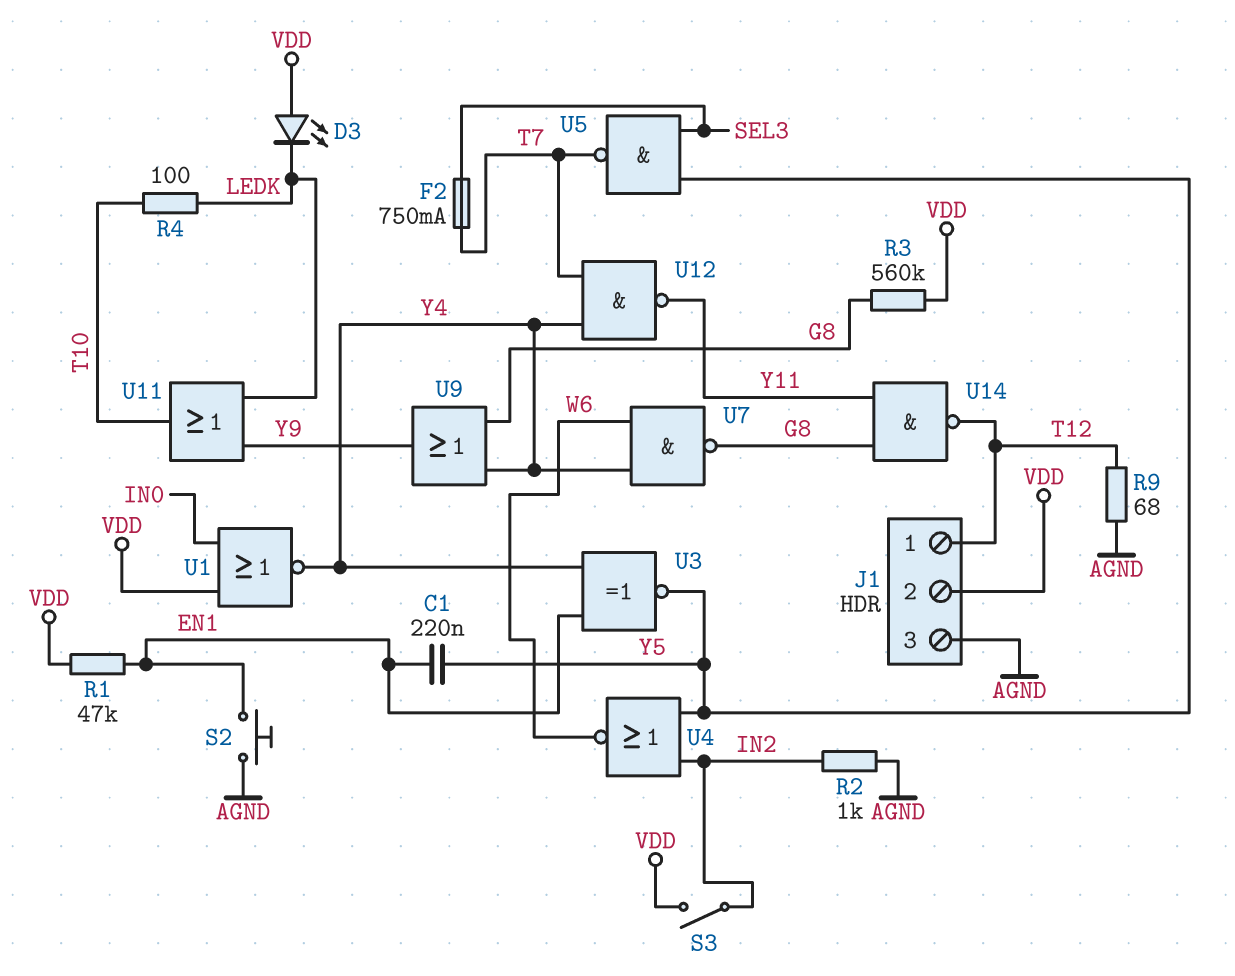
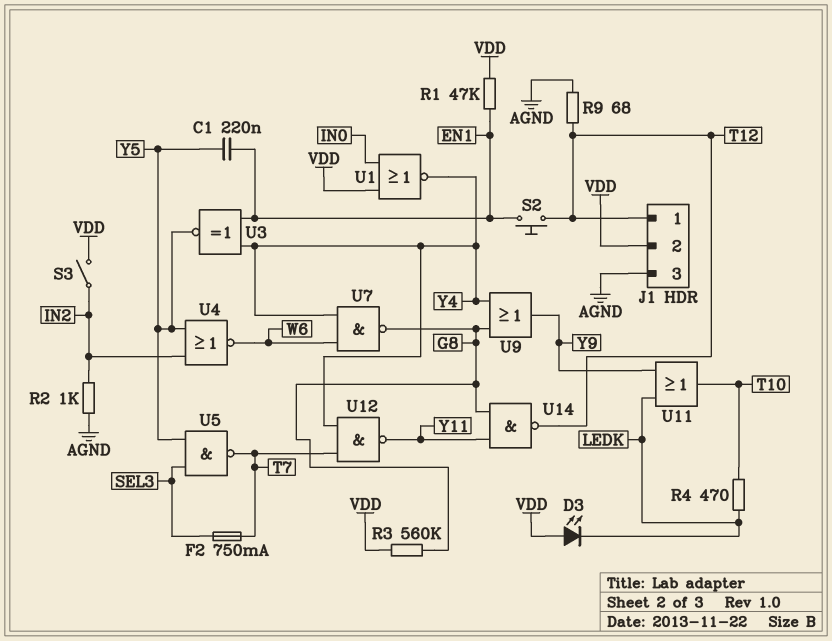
R4: 100 (LEDK, T10) -> 470 (LEDK, T10)
S2: button (AGND, EN1) -> button (EN1, T12)

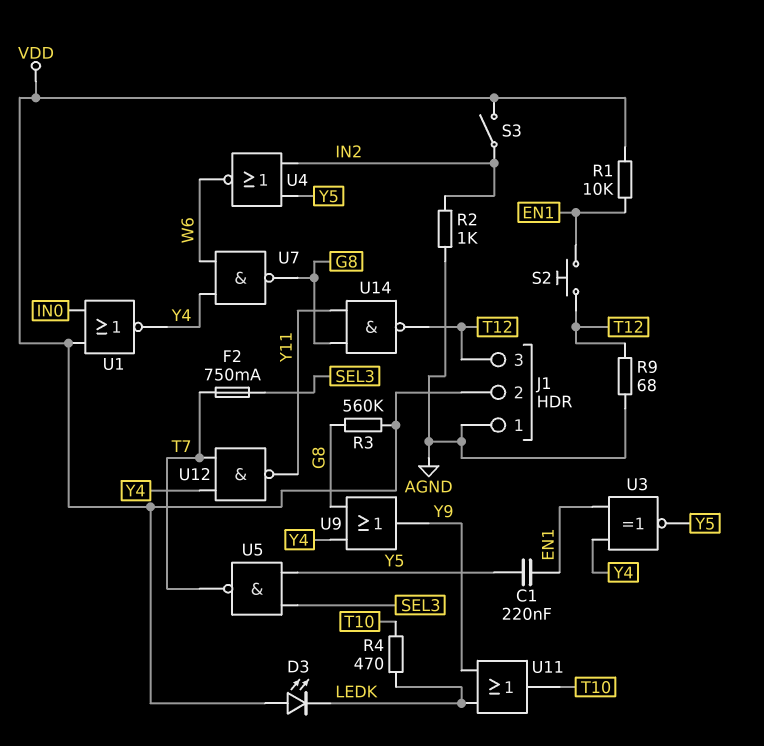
J1 pin 1: T12 -> AGND
J1 pin 3: AGND -> T12
R1: 47k (EN1, VDD) -> 10k (EN1, VDD)

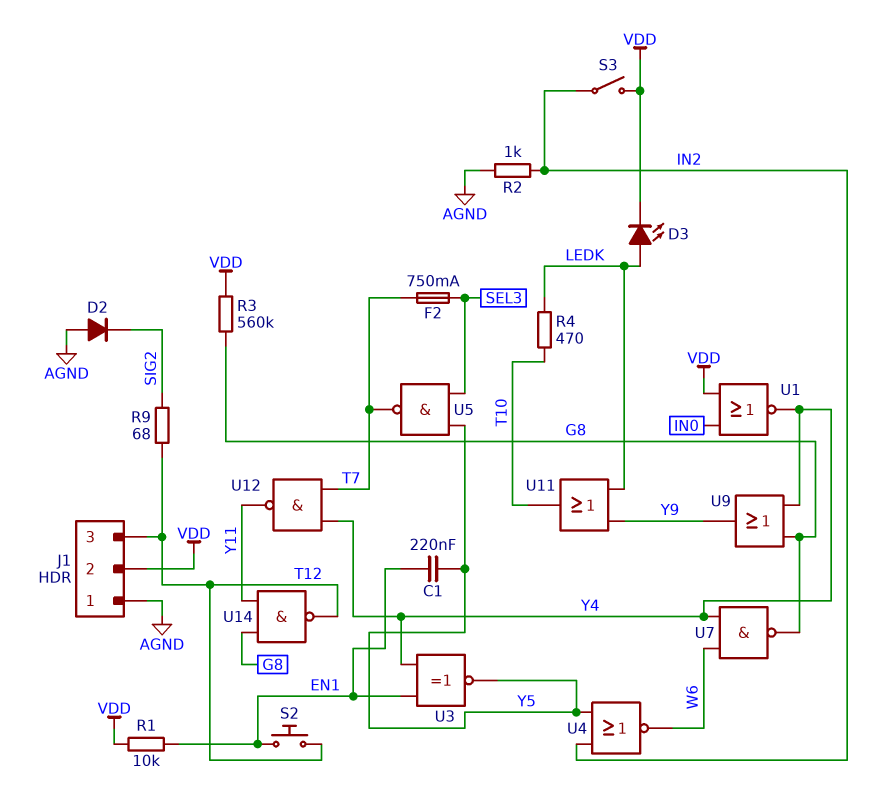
D2: none -> diode (A AGND, K SIG2)
D3: LED (A VDD, K LEDK) -> LED (A LEDK, K VDD)
R9: 68 (AGND, T12) -> 68 (SIG2, T12)

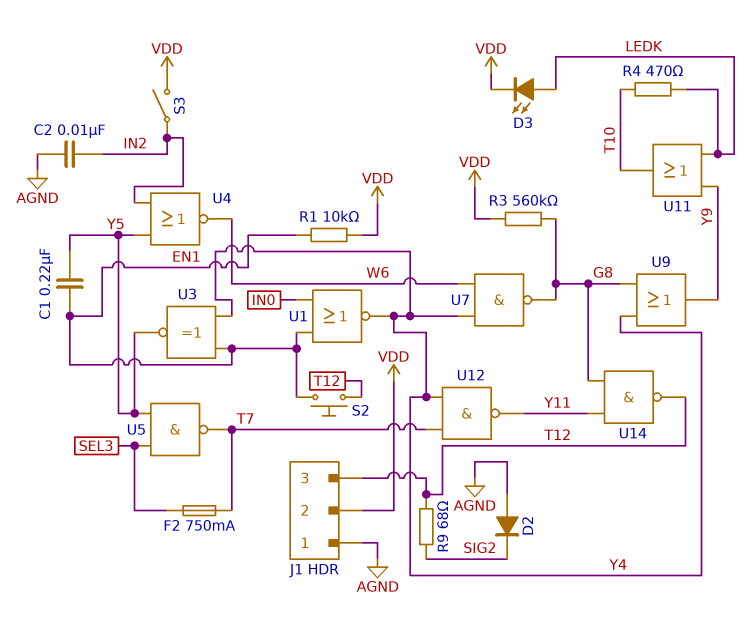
C2: none -> 10nF (AGND, IN2)
R2: 1k (AGND, IN2) -> none
U1: NOR (in IN0, in VDD, out Y4) -> NOR (in EN1, in IN0, out Y4)

